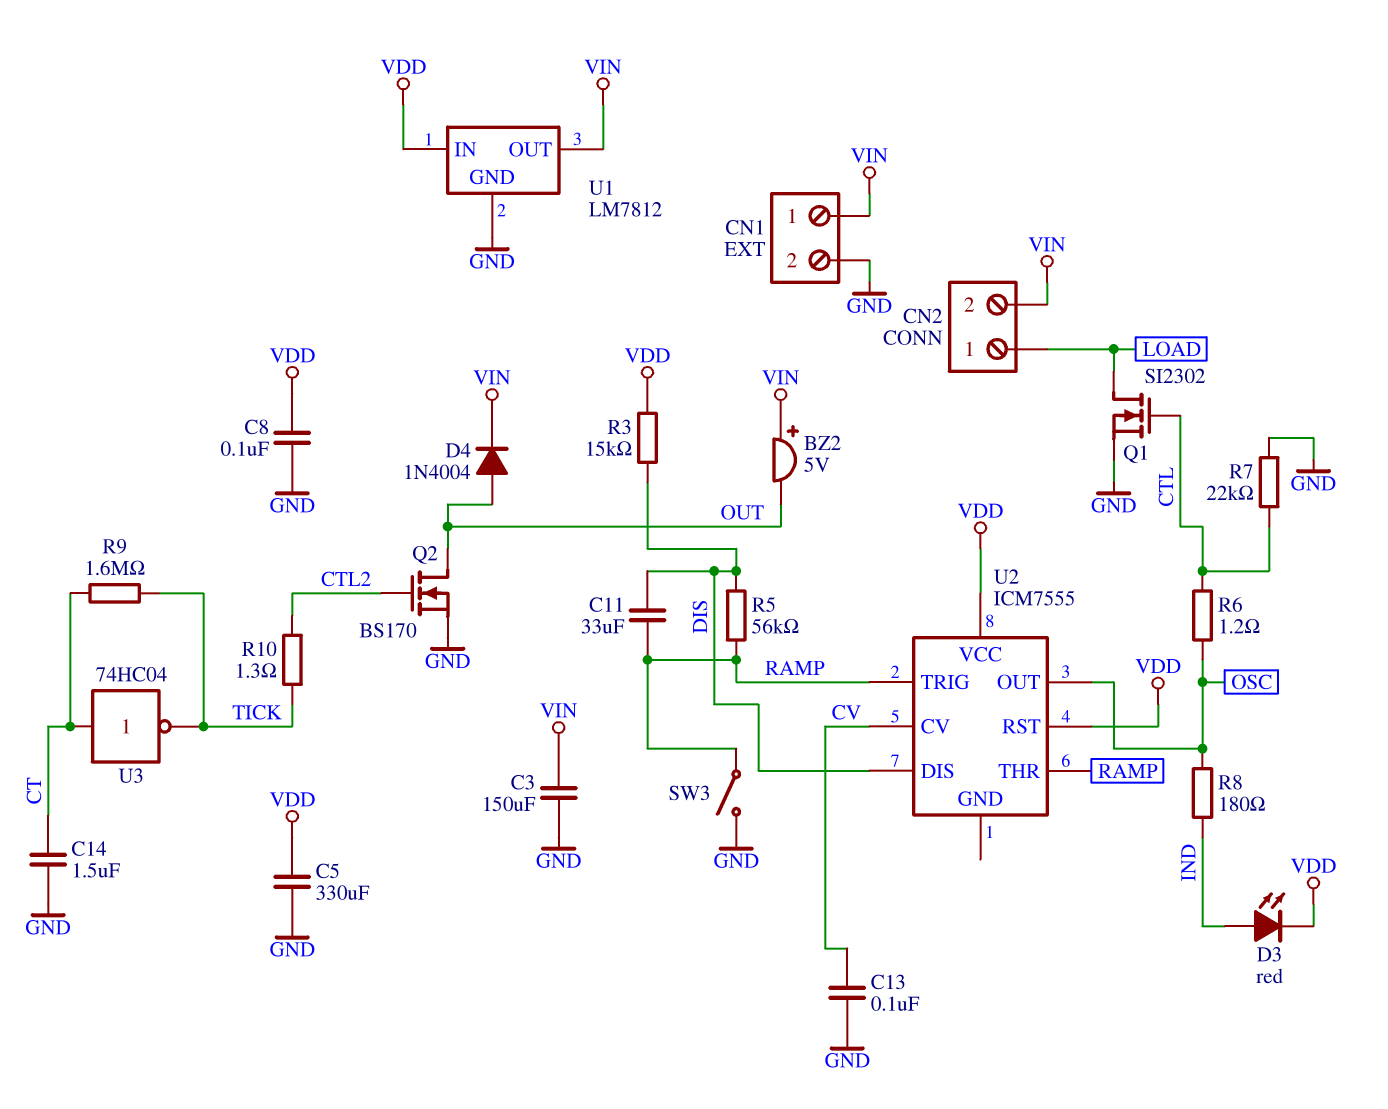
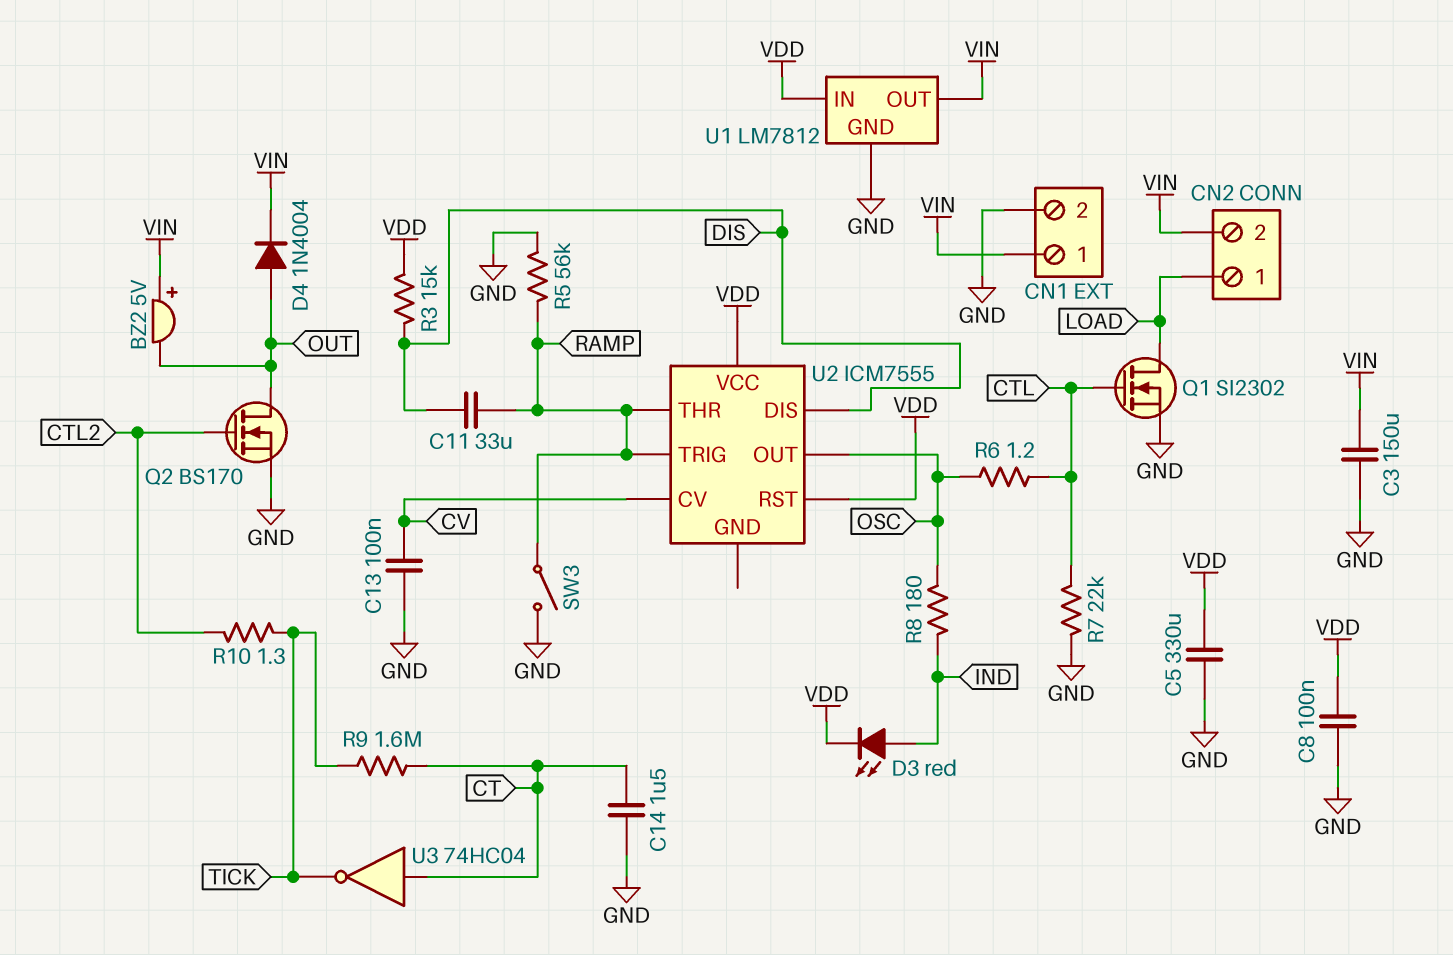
R5: 56k (DIS, RAMP) -> 56k (GND, RAMP)

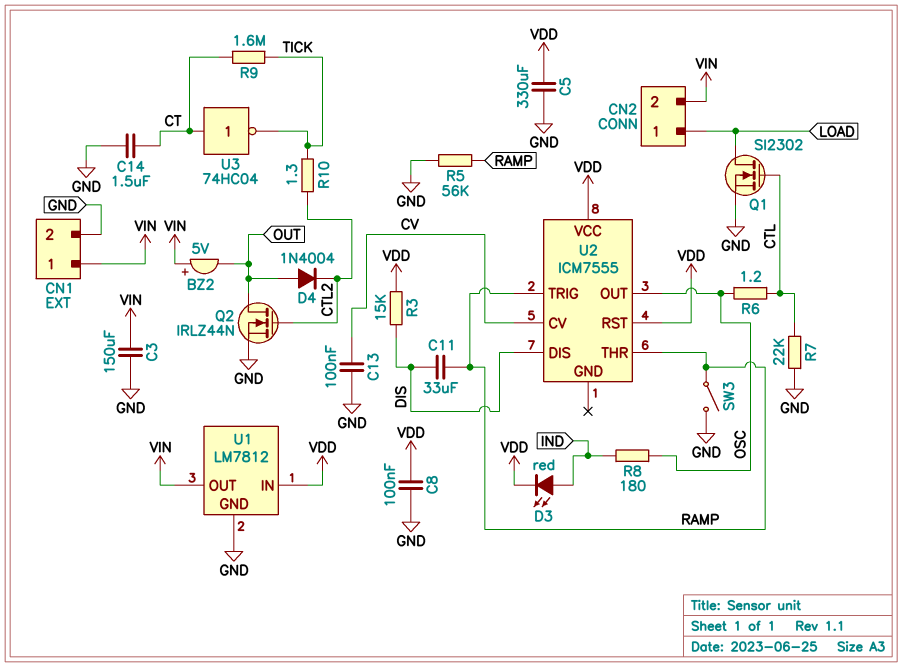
D4: diode 1N4004 (A OUT, K VIN) -> diode 1N4004 (A OUT, K CTL2)
Q2: NMOS BS170 (G CTL2, D OUT, S GND) -> NMOS IRLZ44N (G CTL2, D OUT, S GND)

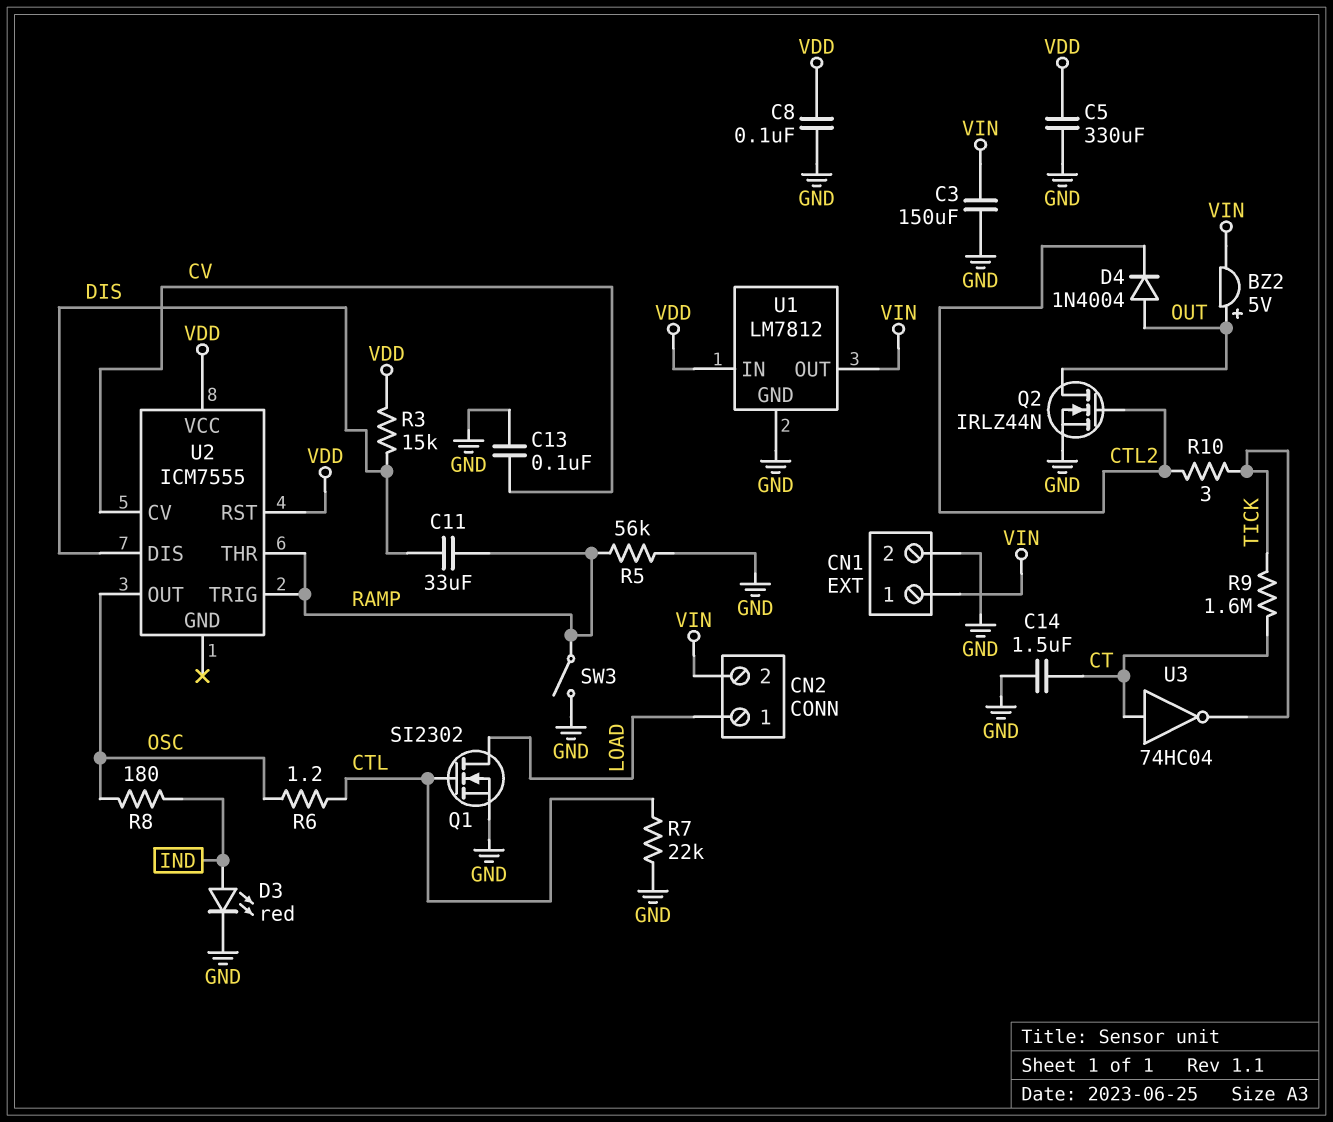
BZ2: buzzer 5V (plus VIN, minus OUT) -> buzzer 5V (plus OUT, minus VIN)
D3: LED red (A IND, K VDD) -> LED red (A IND, K GND)
R10: 1.3 (CTL2, TICK) -> 3 (CTL2, TICK)

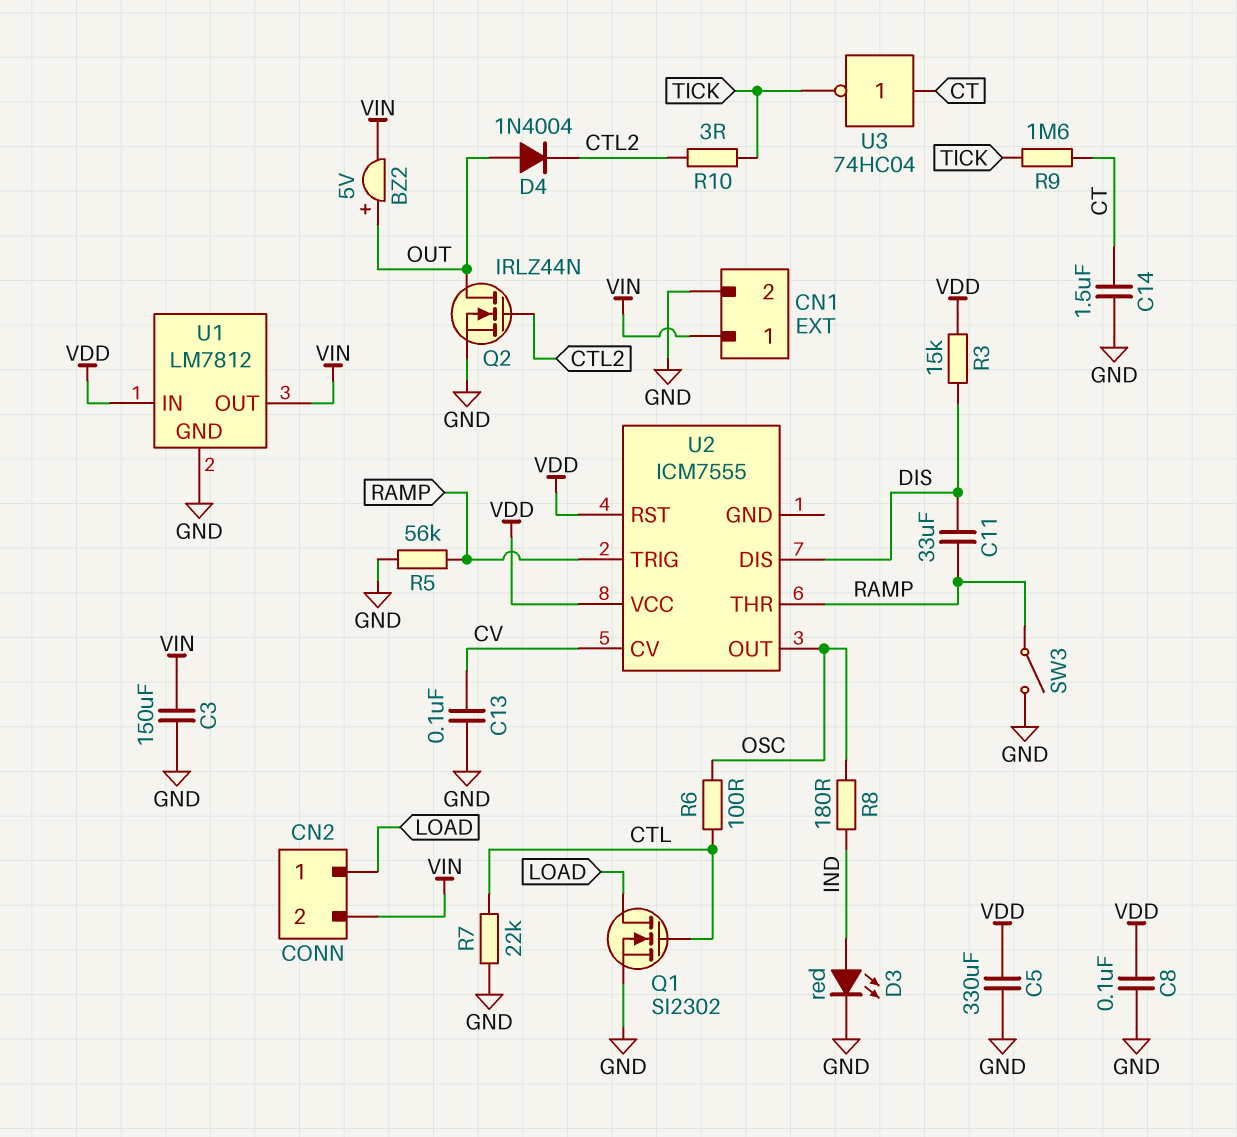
R6: 1.2 (CTL, OSC) -> 100 (CTL, OSC)

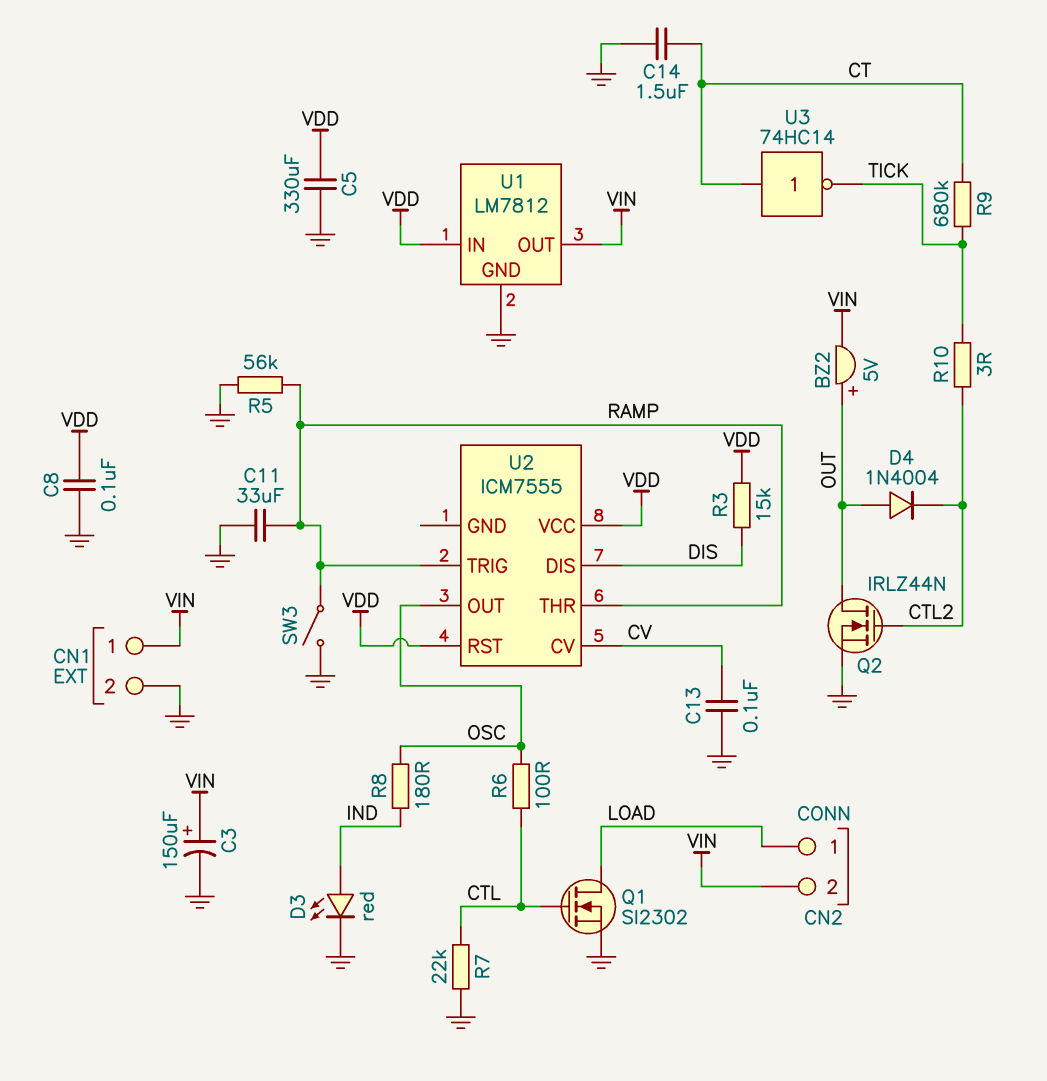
C3: 150uF (GND, VIN) -> 150uF (plus VIN, minus GND)
C11: 33uF (DIS, RAMP) -> 33uF (GND, RAMP)
R9: 1.6M (CT, TICK) -> 680k (CT, TICK)
U3: NOT 74HC04 (in CT, out TICK) -> NOT 74HC14 (in CT, out TICK)

